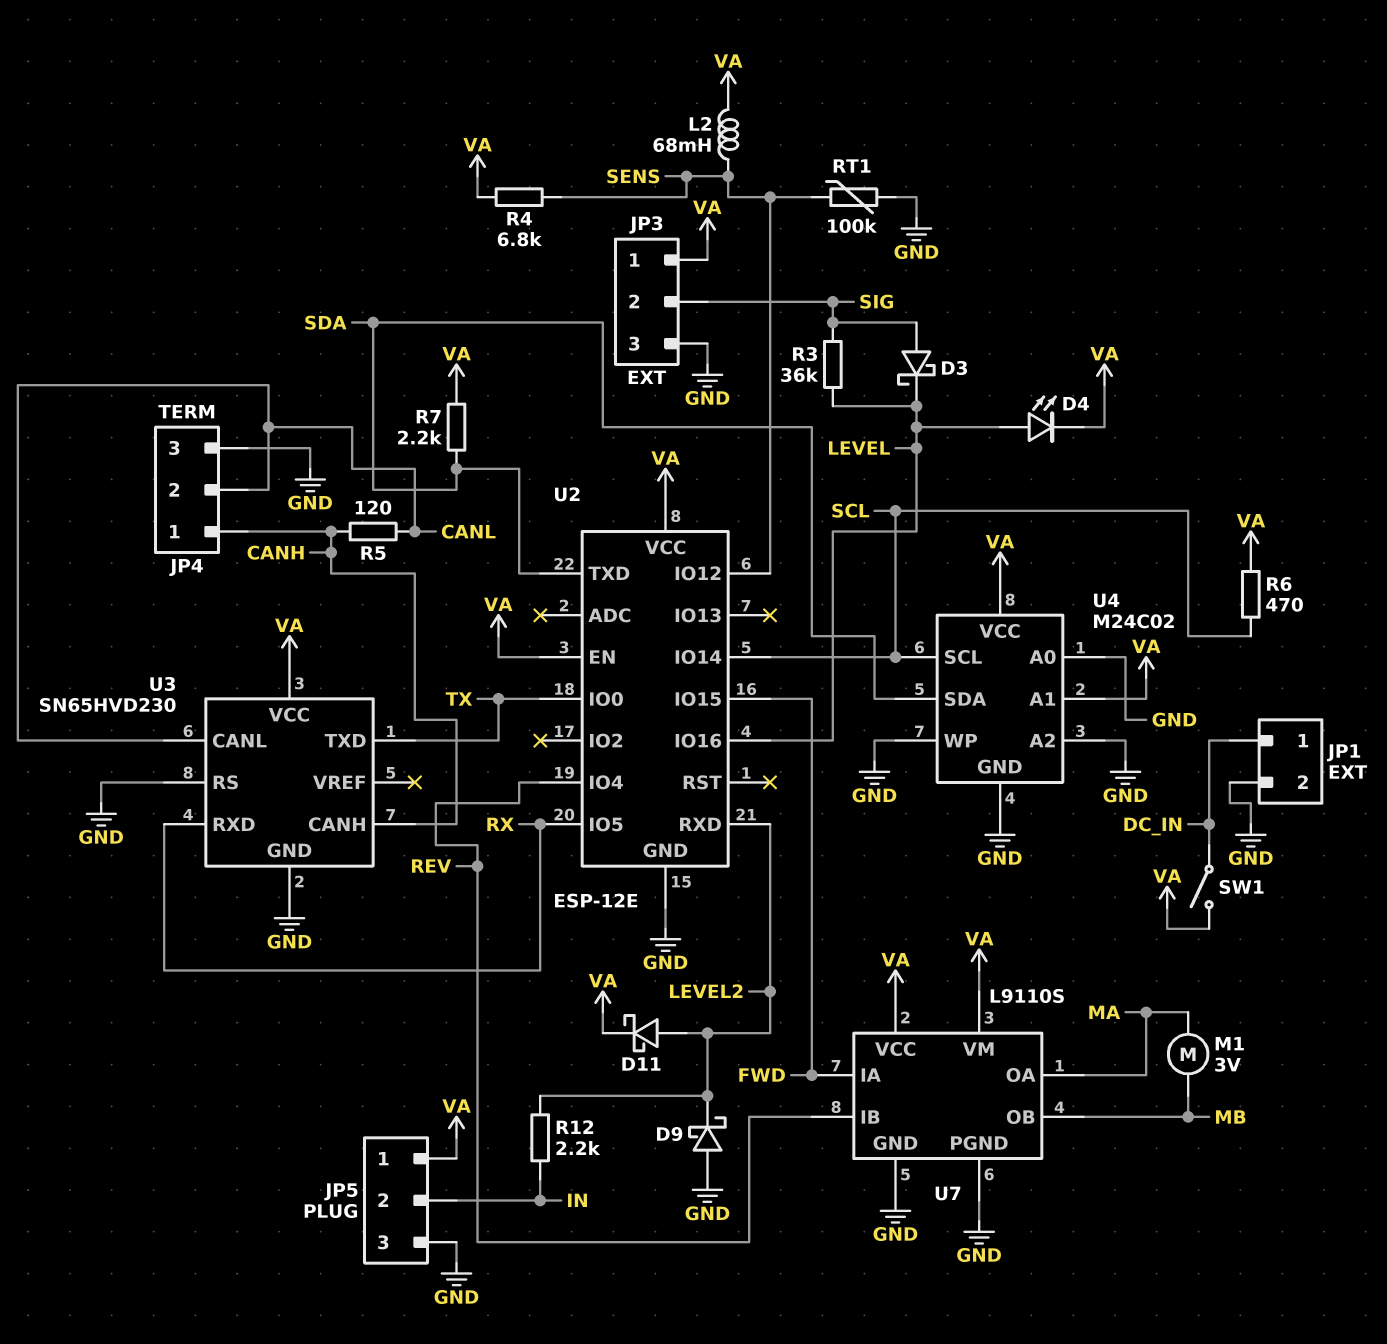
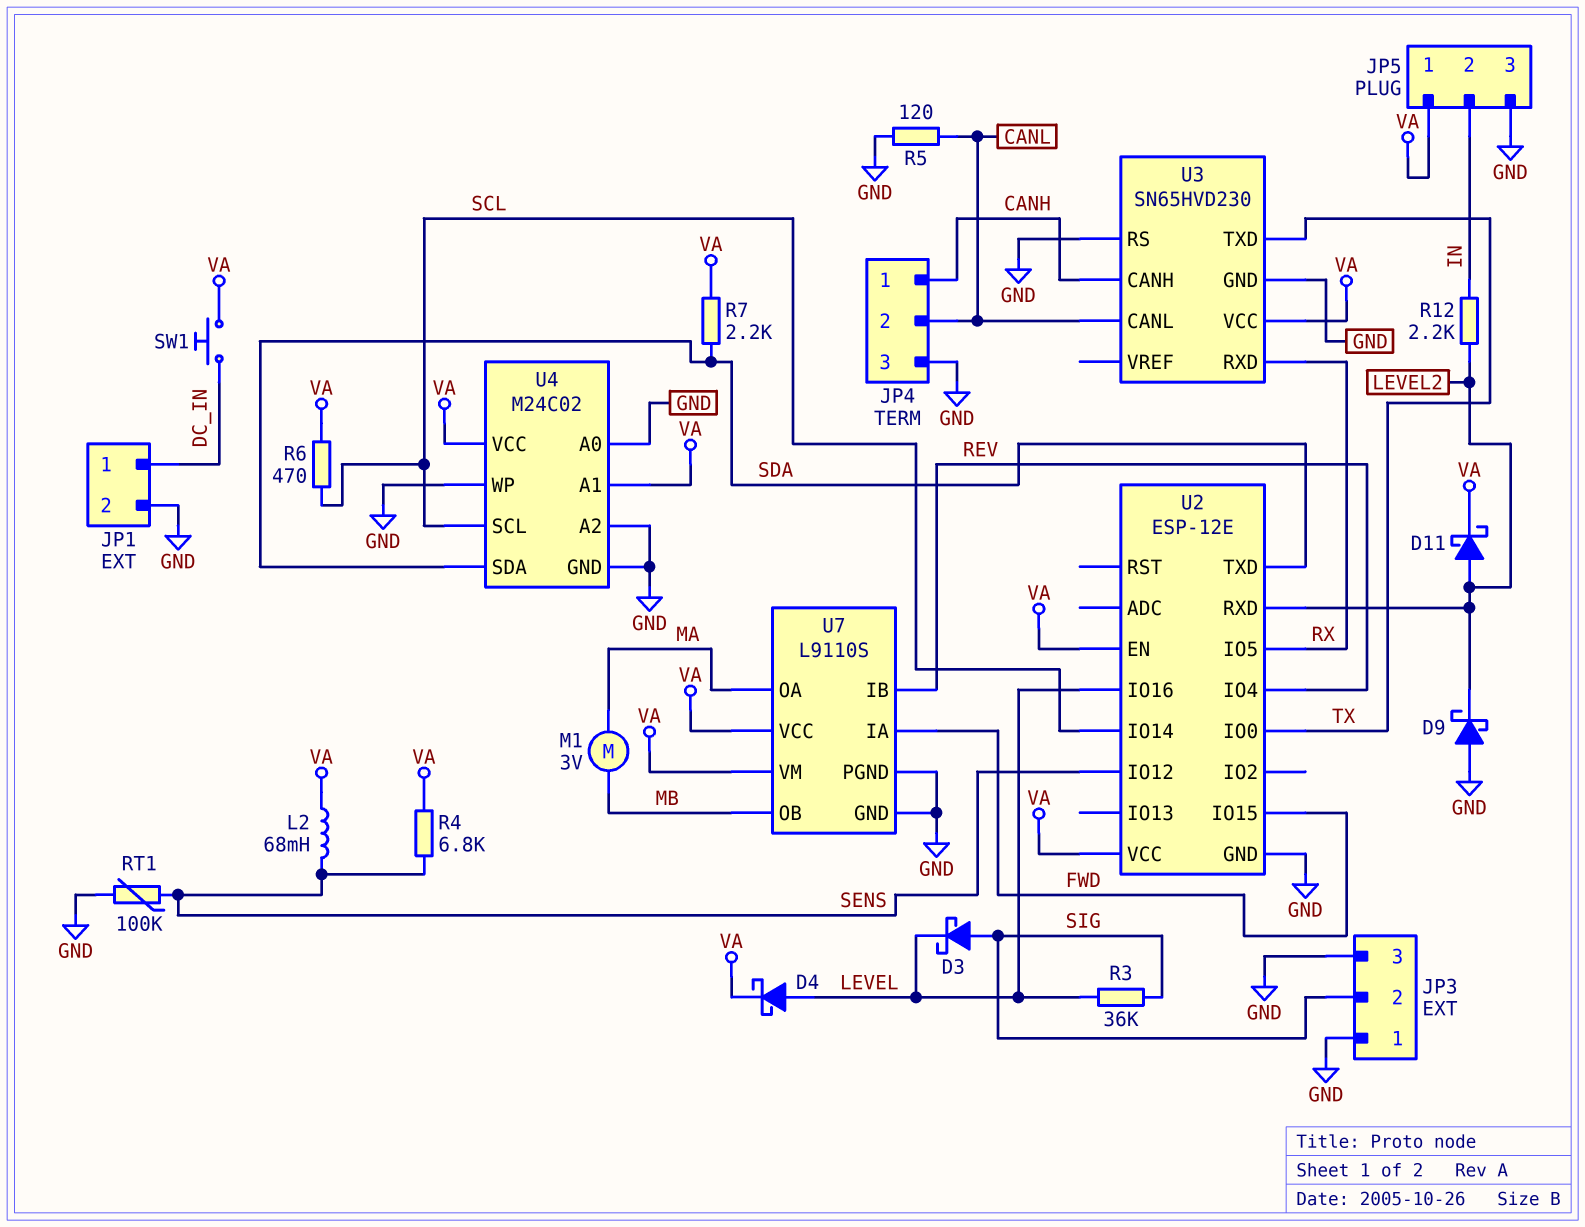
D4: LED (A LEVEL, K VA) -> schottky (A LEVEL, K VA)
JP3 pin 1: VA -> GND
R5: 120 (CANH, CANL) -> 120 (CANL, GND)
SW1: switch (DC_IN, VA) -> button (DC_IN, VA)

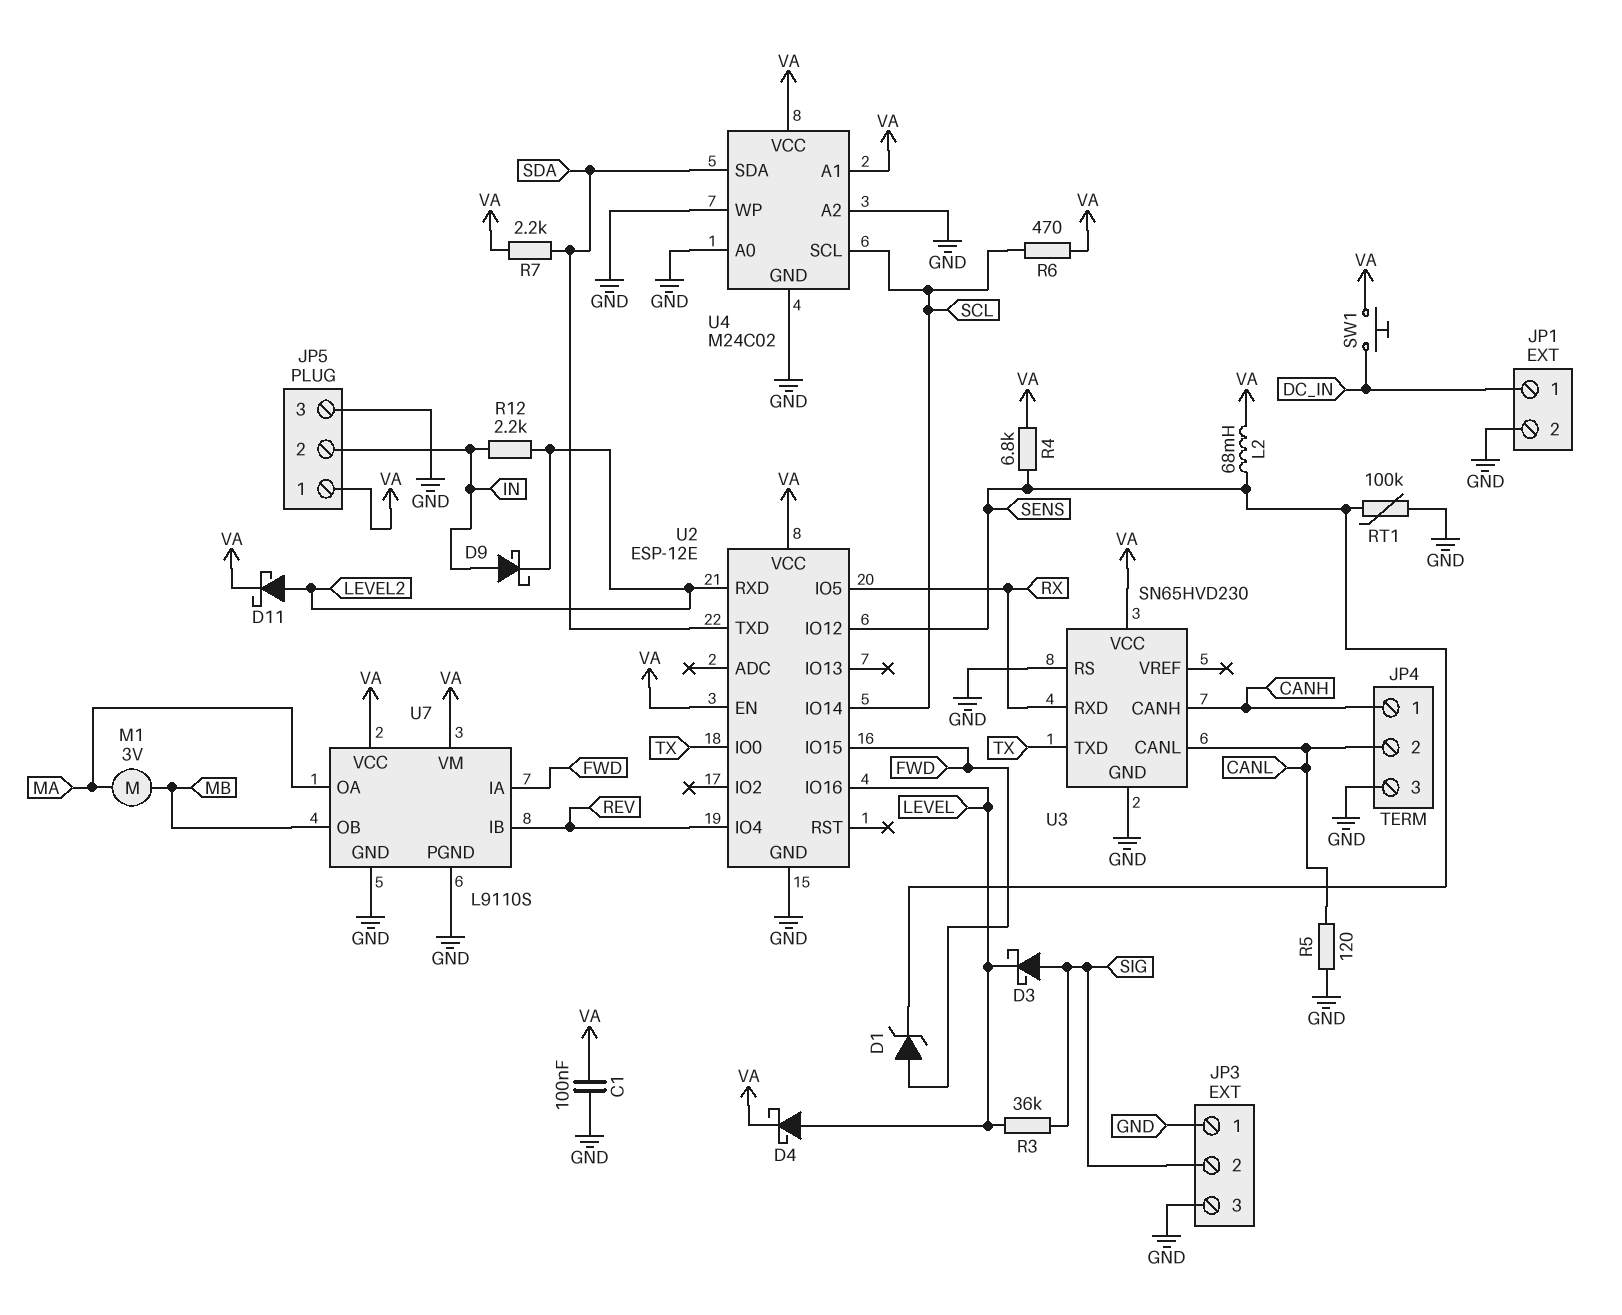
C1: none -> 100nF (GND, VA)
D1: none -> zener (A FWD, K SENS)
D9: schottky (A GND, K LEVEL2) -> schottky (A IN, K LEVEL2)

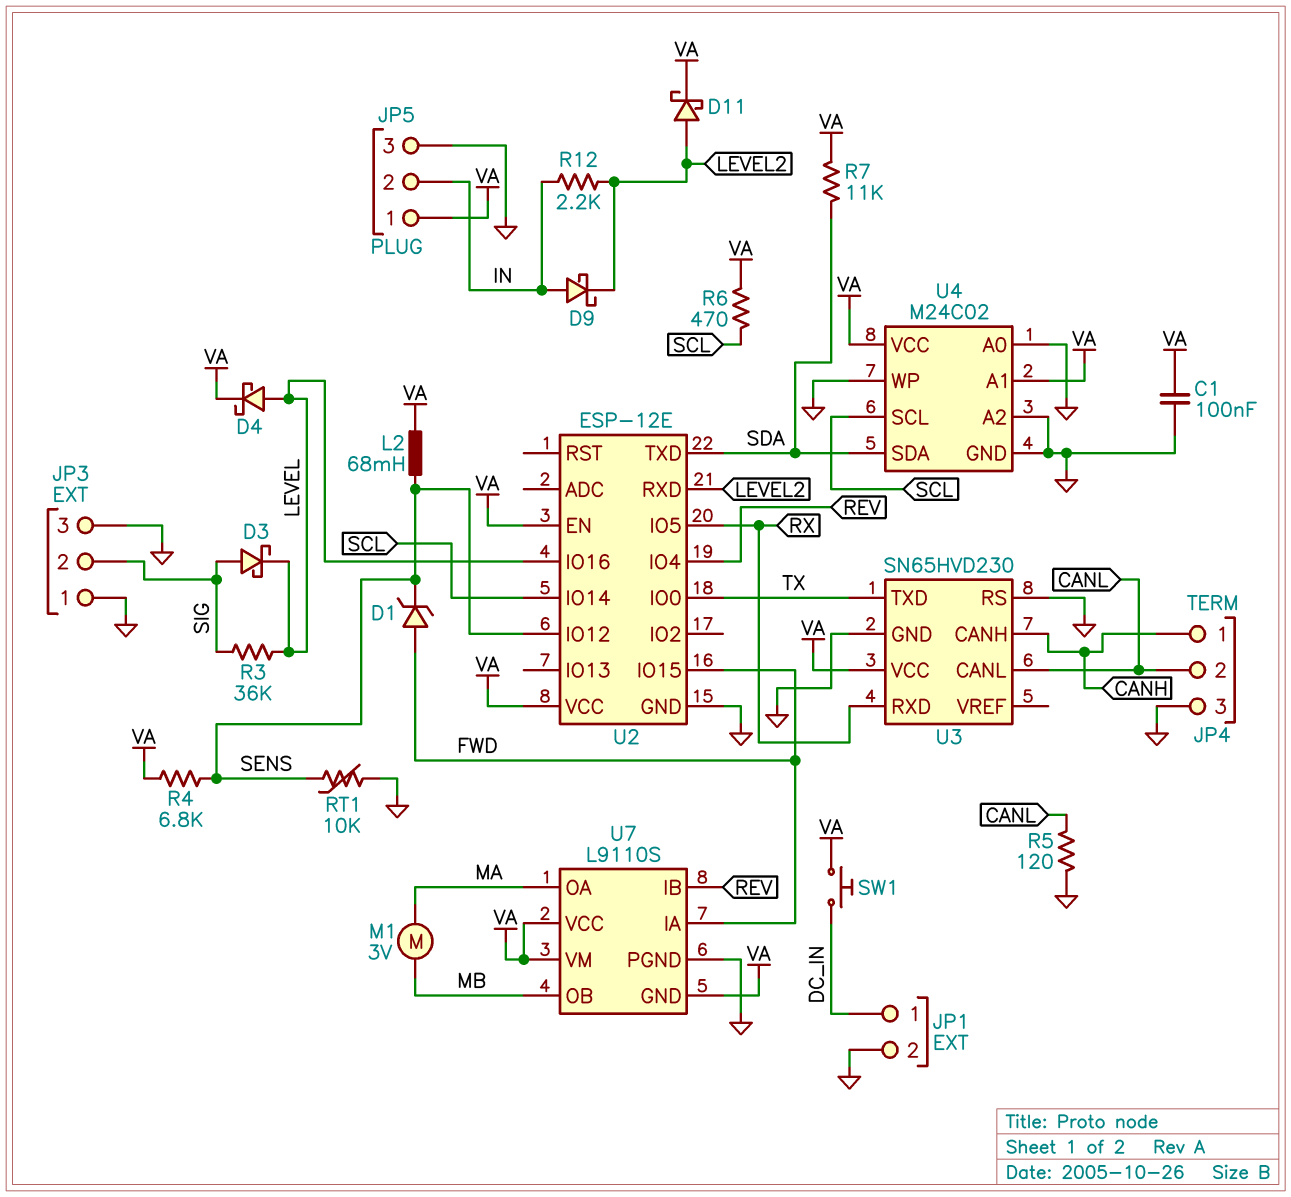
R7: 2.2k (SDA, VA) -> 11k (SDA, VA)
RT1: 100k (GND, SENS) -> 10k (GND, SENS)
U7 pin GND: GND -> VA

